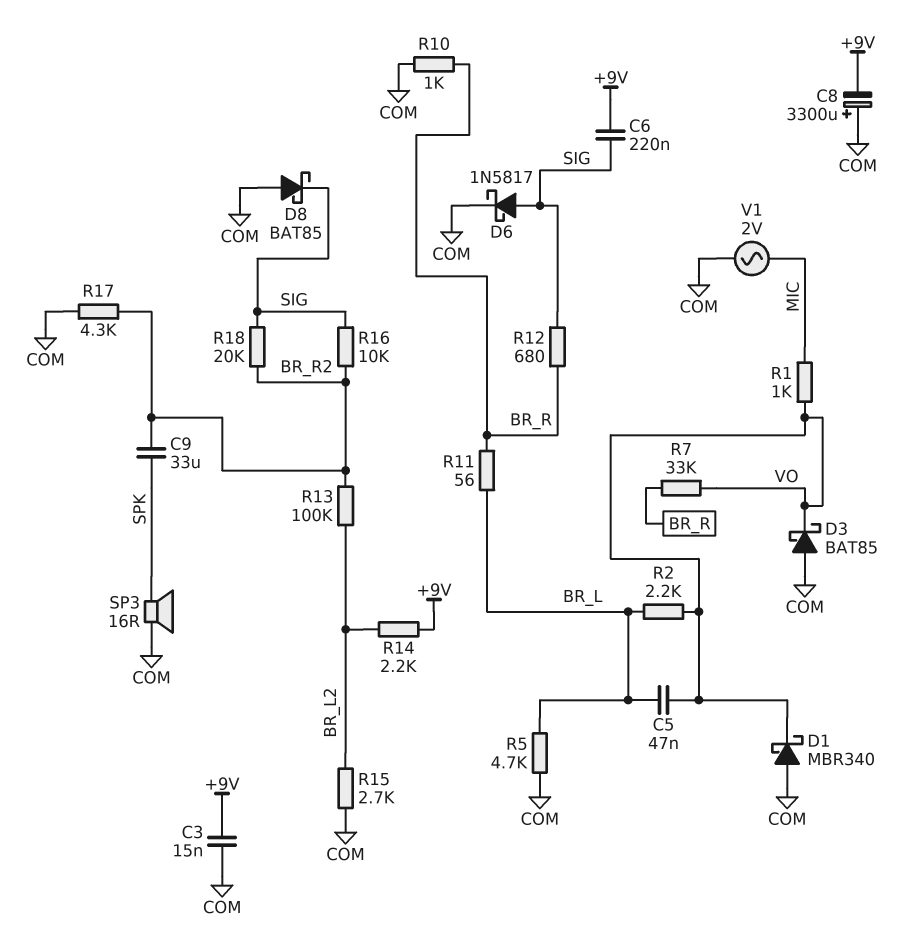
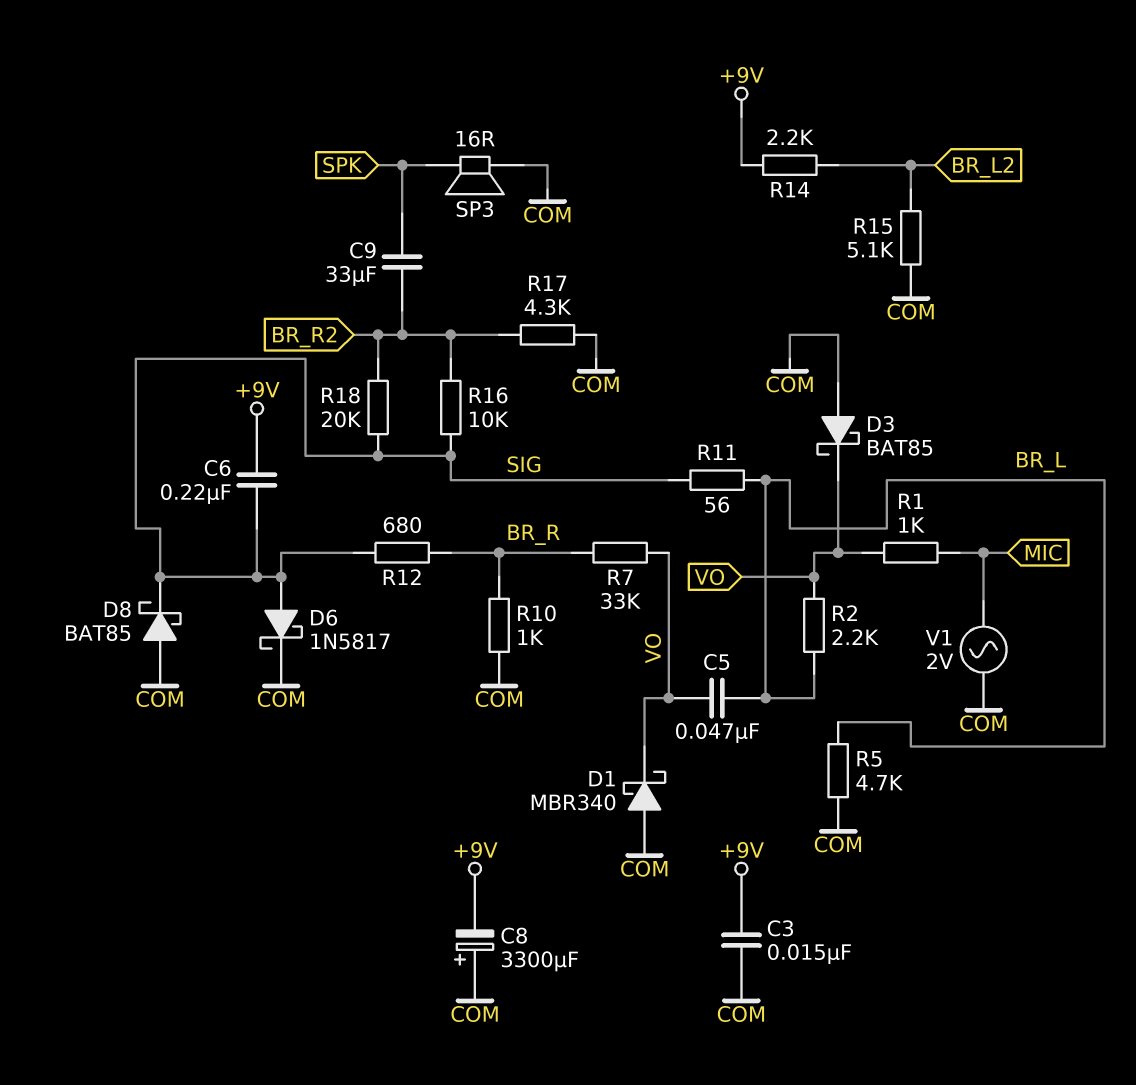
R11: 56 (BR_L, BR_R) -> 56 (BR_L, SIG)
R13: 100k (BR_L2, BR_R2) -> none
R15: 2.7k (BR_L2, COM) -> 5.1k (BR_L2, COM)

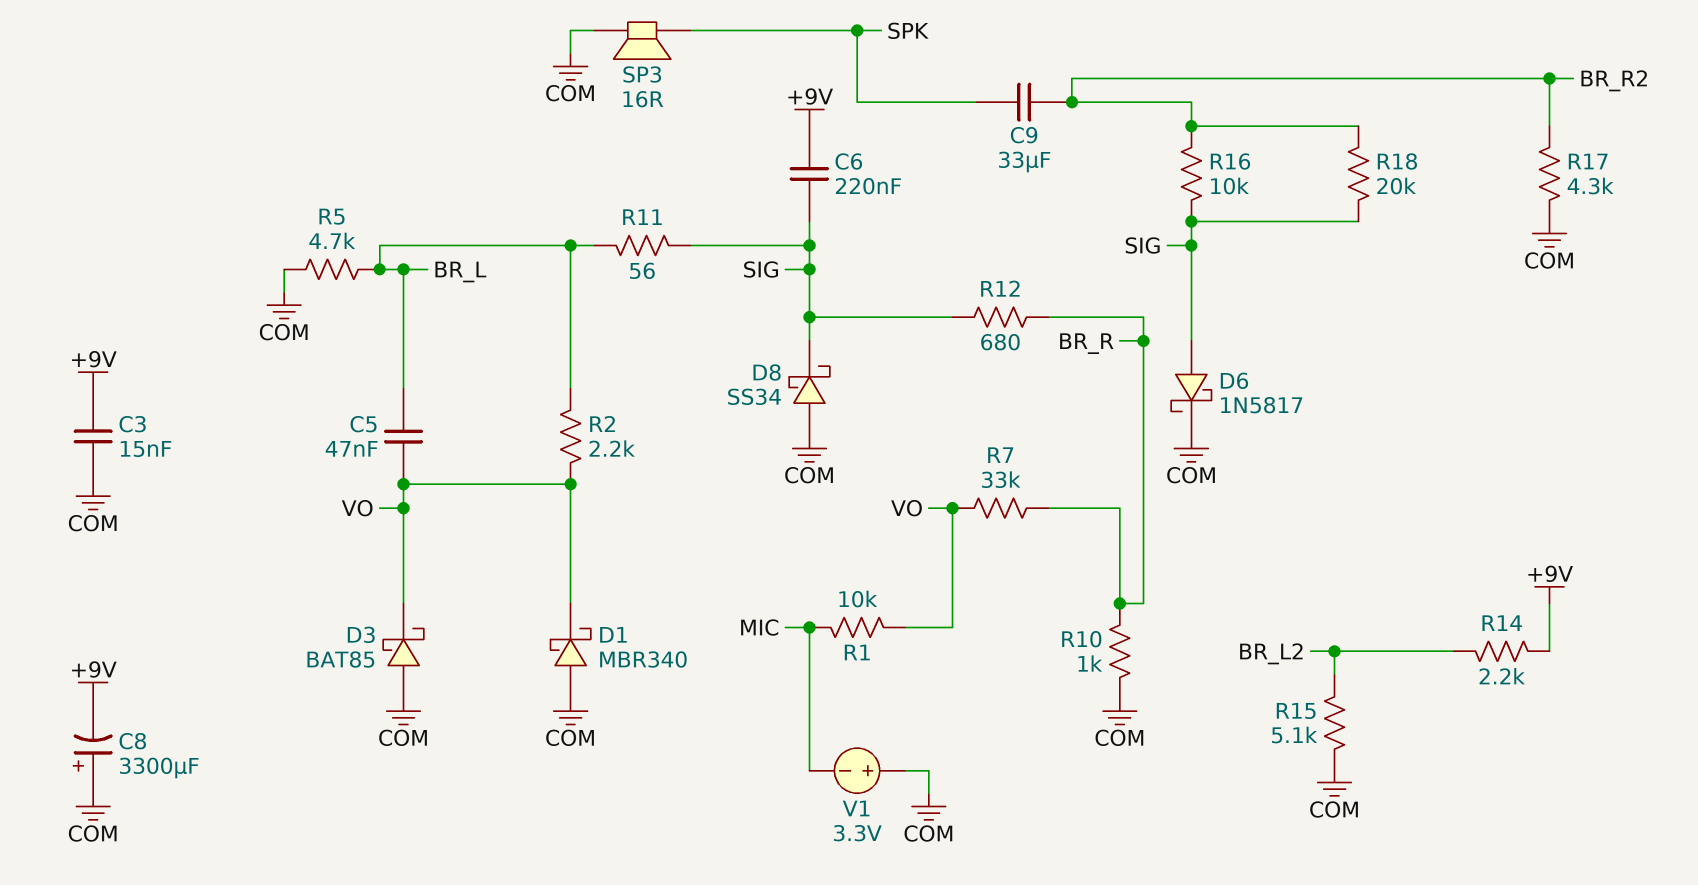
D8: schottky BAT85 (A COM, K SIG) -> schottky SS34 (A COM, K SIG)
R1: 1k (MIC, VO) -> 10k (MIC, VO)
V1: AC 2V (COM, MIC) -> 3.3V (plus COM, minus MIC)

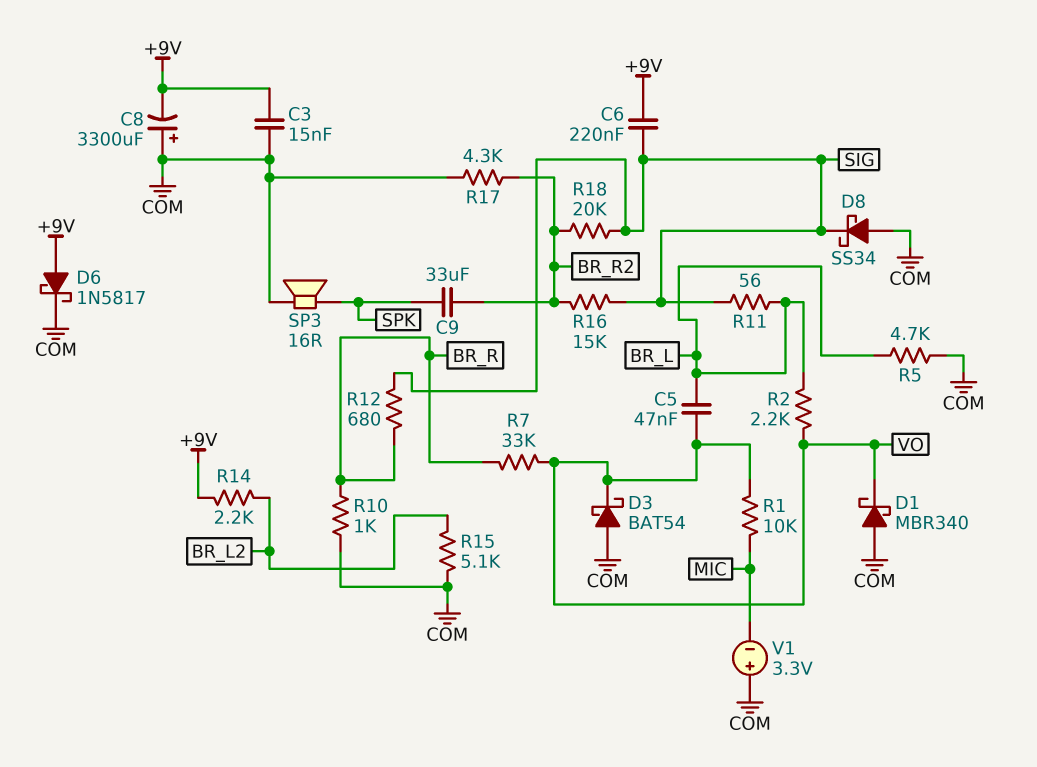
D3: schottky BAT85 (A COM, K VO) -> schottky BAT54 (A COM, K VO)
D6: schottky 1N5817 (A SIG, K COM) -> schottky 1N5817 (A +9V, K COM)
R16: 10k (BR_R2, SIG) -> 15k (BR_R2, SIG)

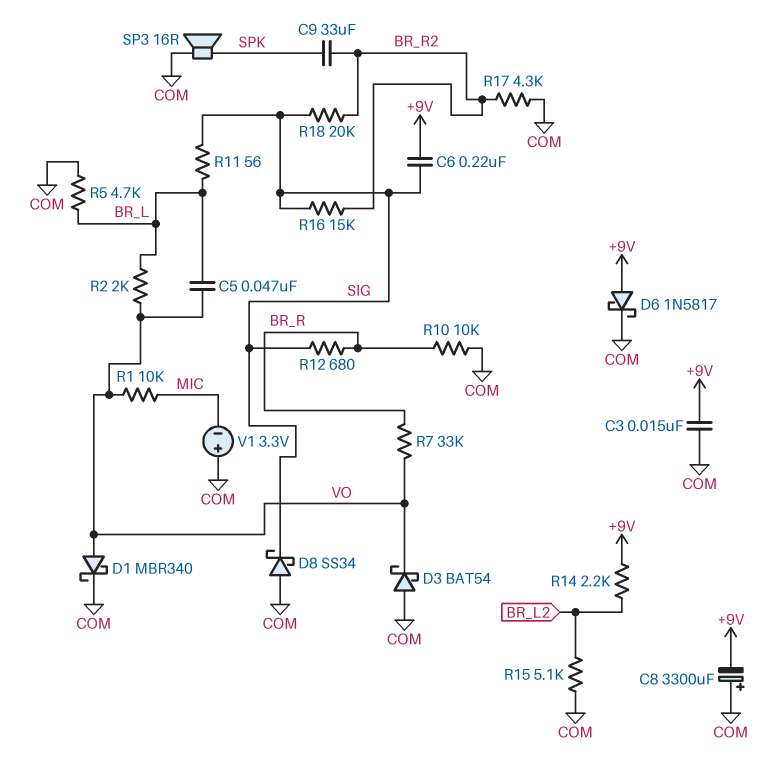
D1: schottky MBR340 (A COM, K VO) -> schottky MBR340 (A VO, K COM)
R2: 2.2k (BR_L, VO) -> 2k (BR_L, VO)
R10: 1k (BR_R, COM) -> 10k (BR_R, COM)

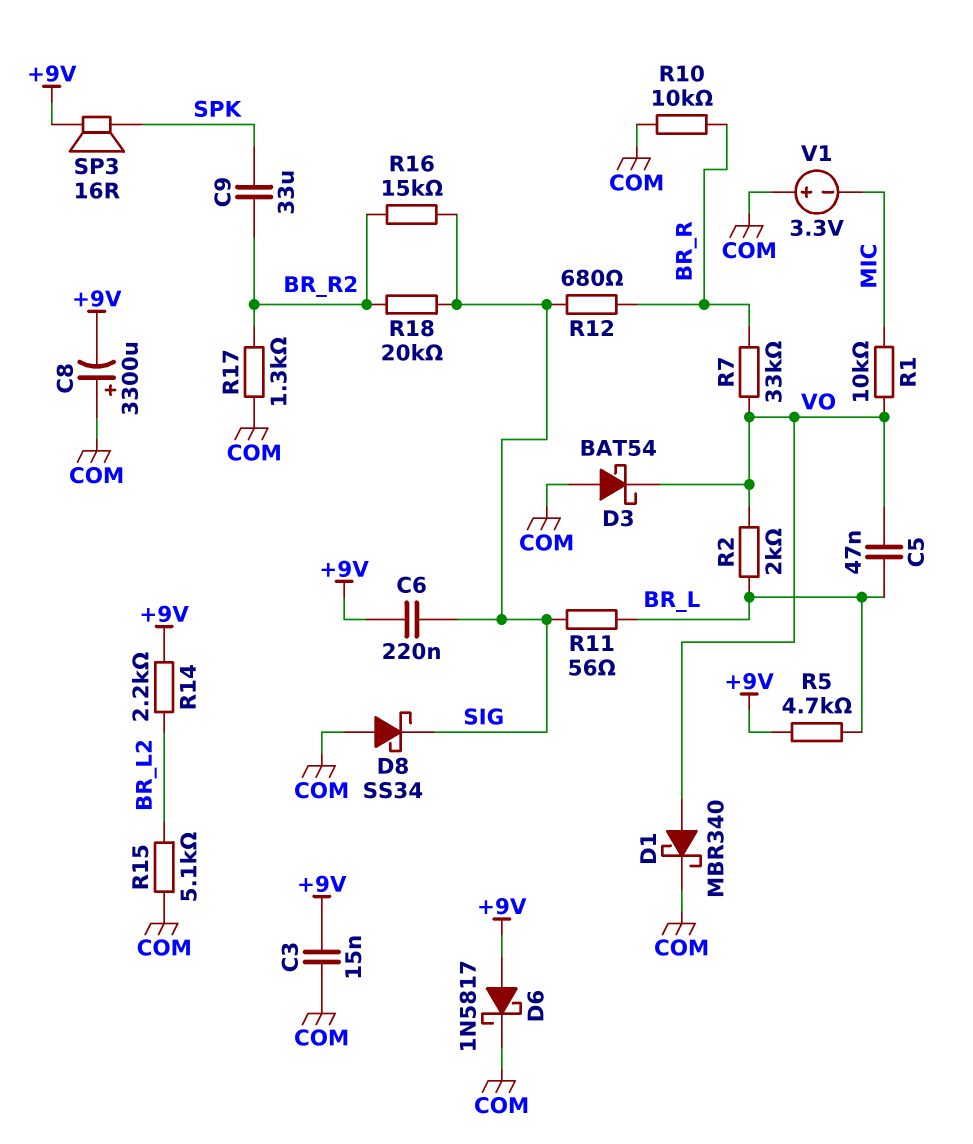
R5: 4.7k (BR_L, COM) -> 4.7k (+9V, BR_L)
R17: 4.3k (BR_R2, COM) -> 1.3k (BR_R2, COM)
SP3: speaker 16R (COM, SPK) -> speaker 16R (+9V, SPK)

